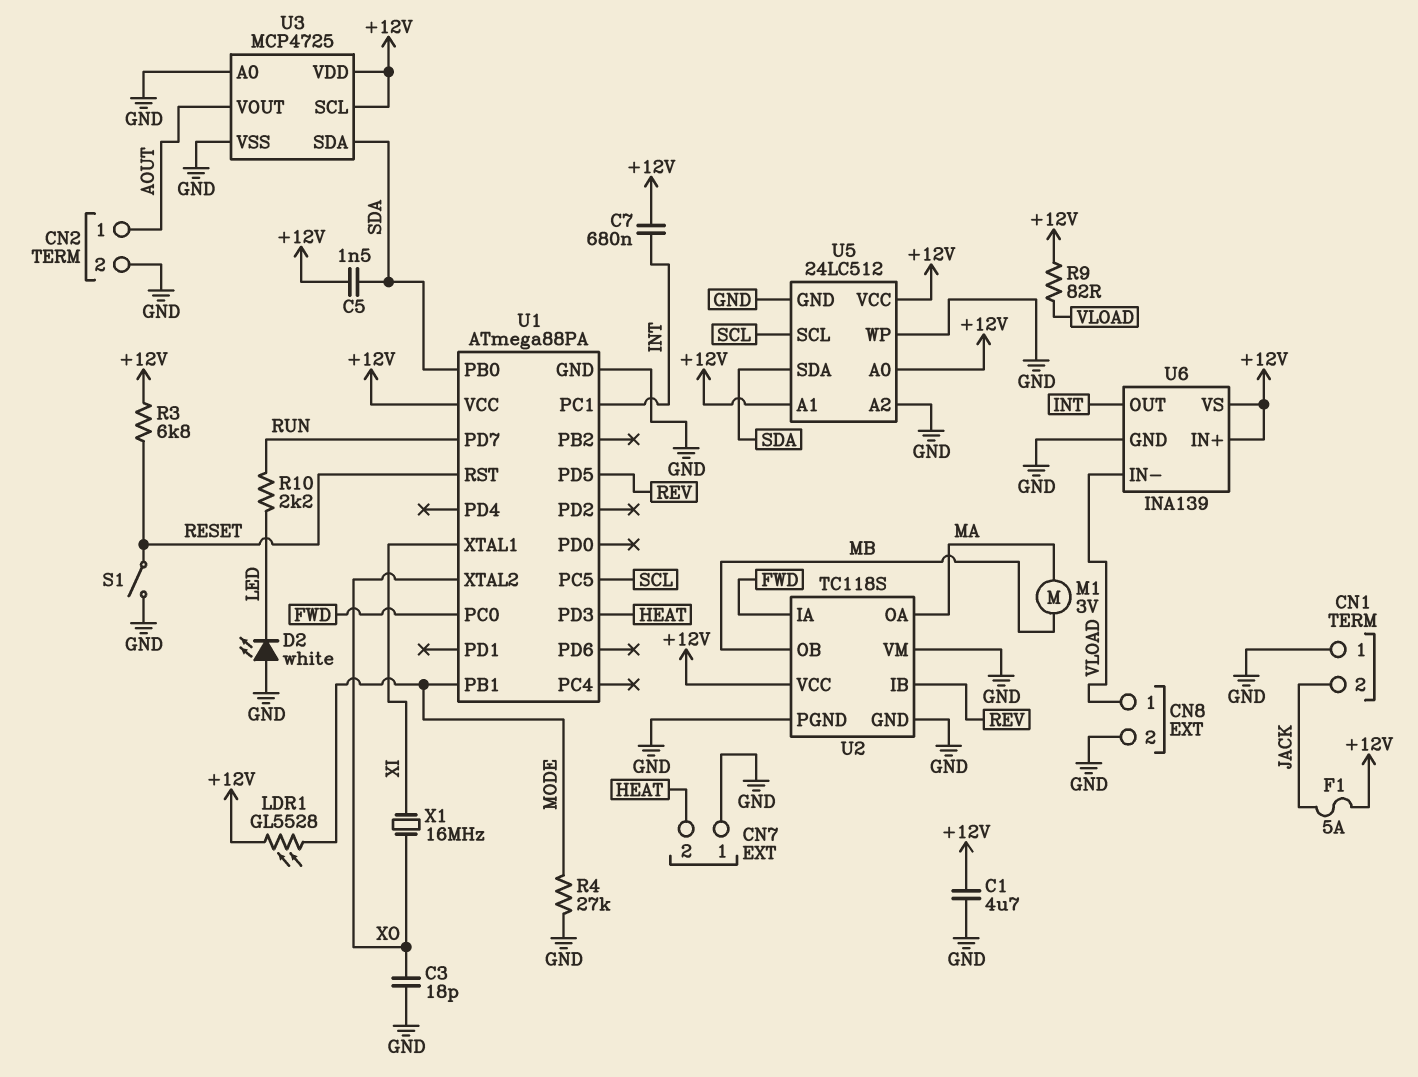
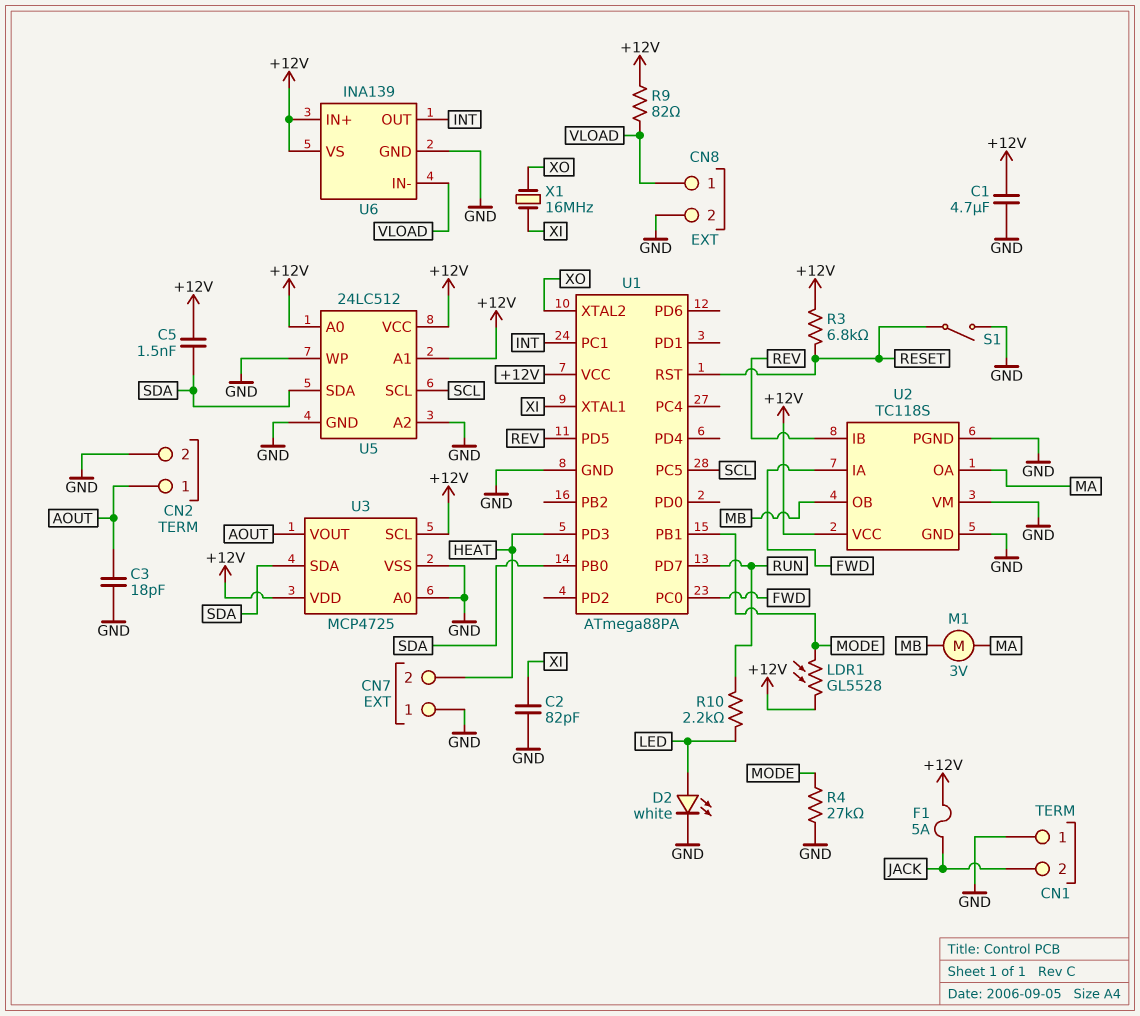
C2: none -> 82pF (GND, XI)
C3: 18pF (GND, XO) -> 18pF (AOUT, GND)
C7: 680nF (+12V, INT) -> none
D2: LED white (A GND, K LED) -> LED white (A LED, K GND)

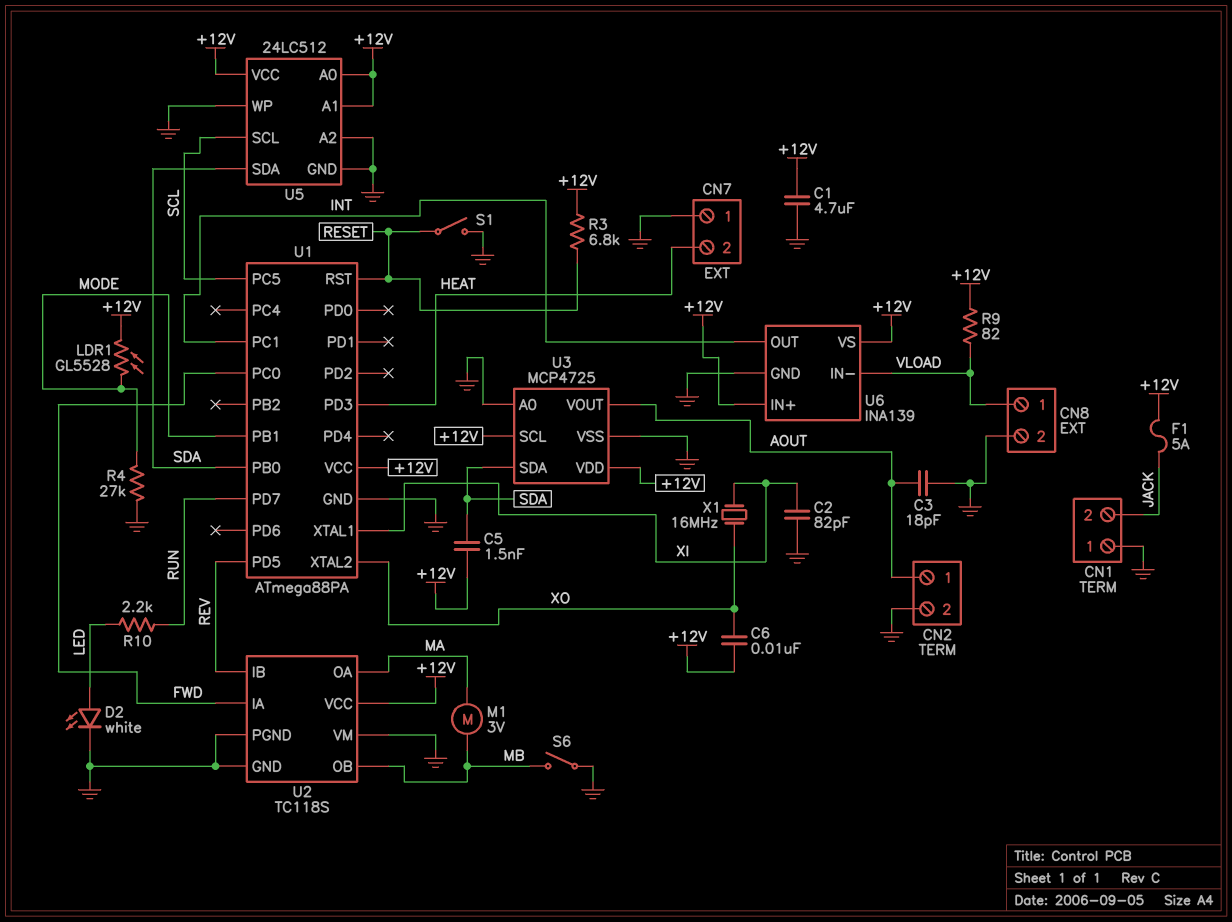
C6: none -> 10nF (+12V, XO)
S6: none -> switch (GND, MB)

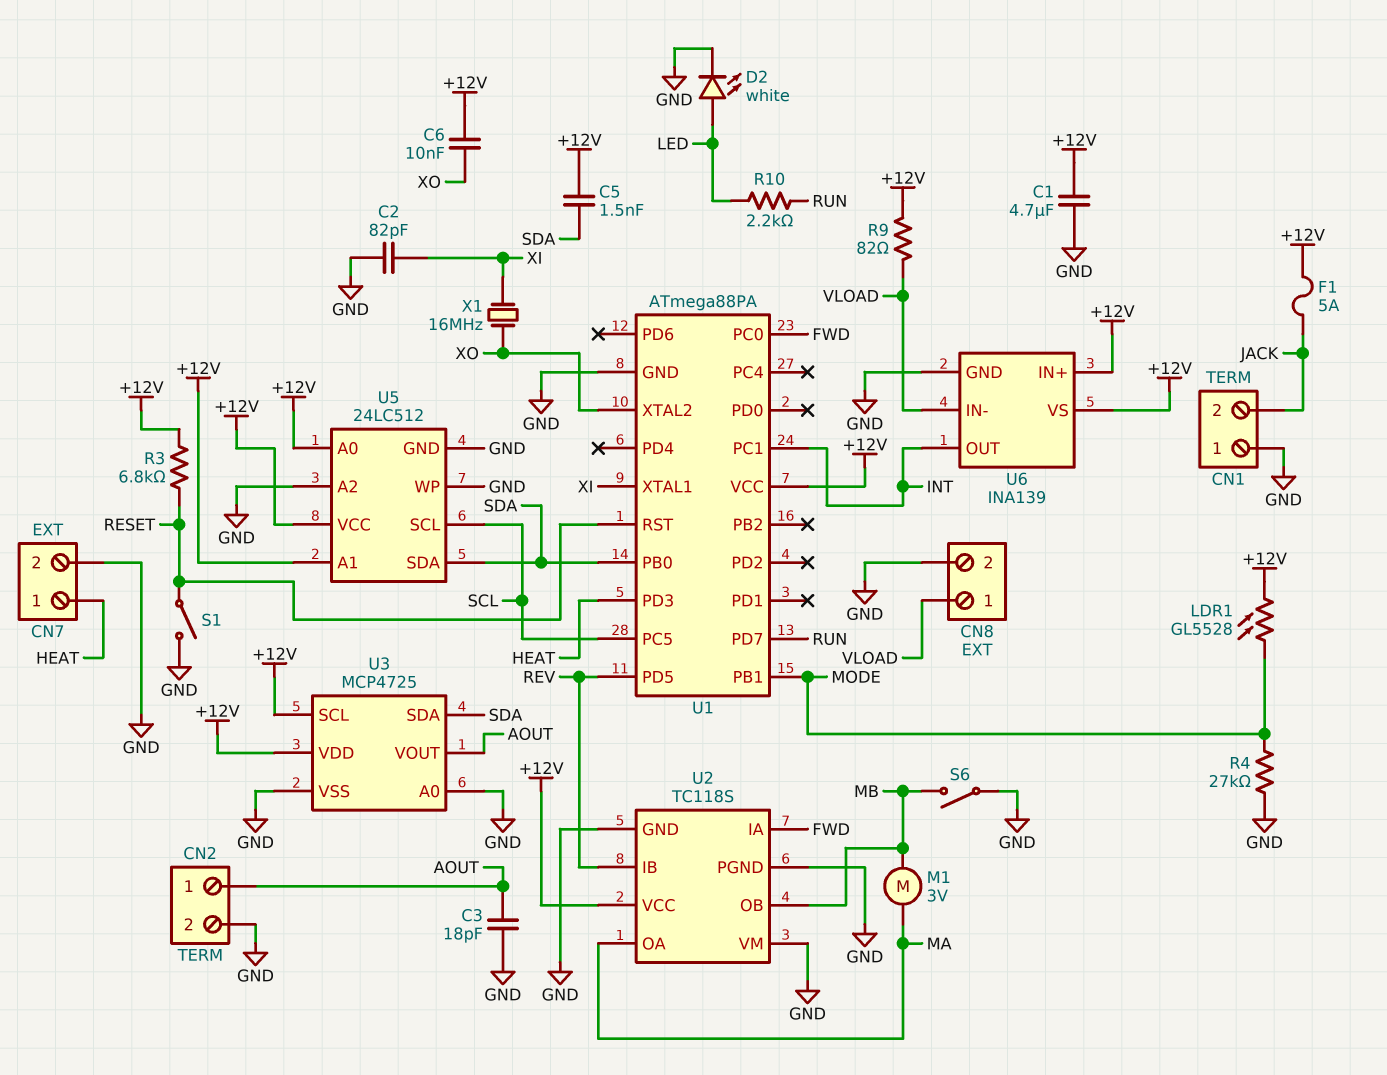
CN7 pin 1: GND -> HEAT
CN7 pin 2: HEAT -> GND

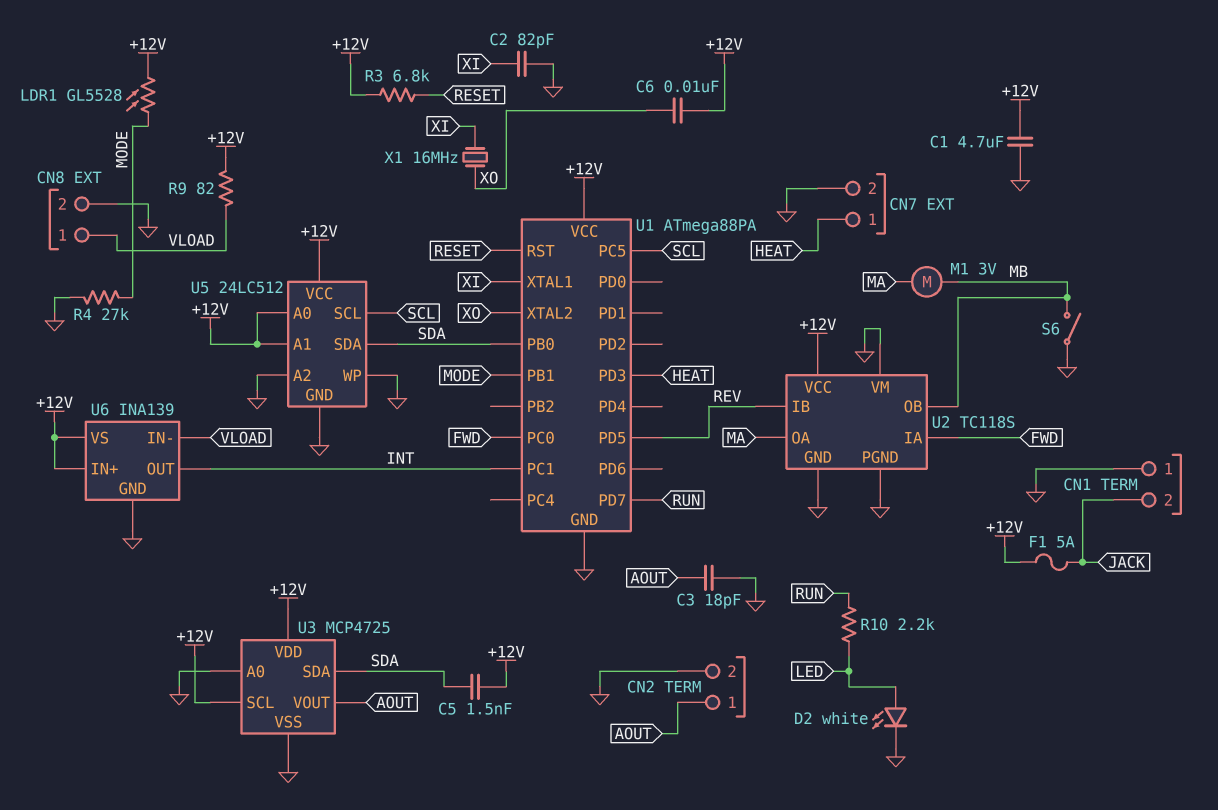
S1: switch (GND, RESET) -> none

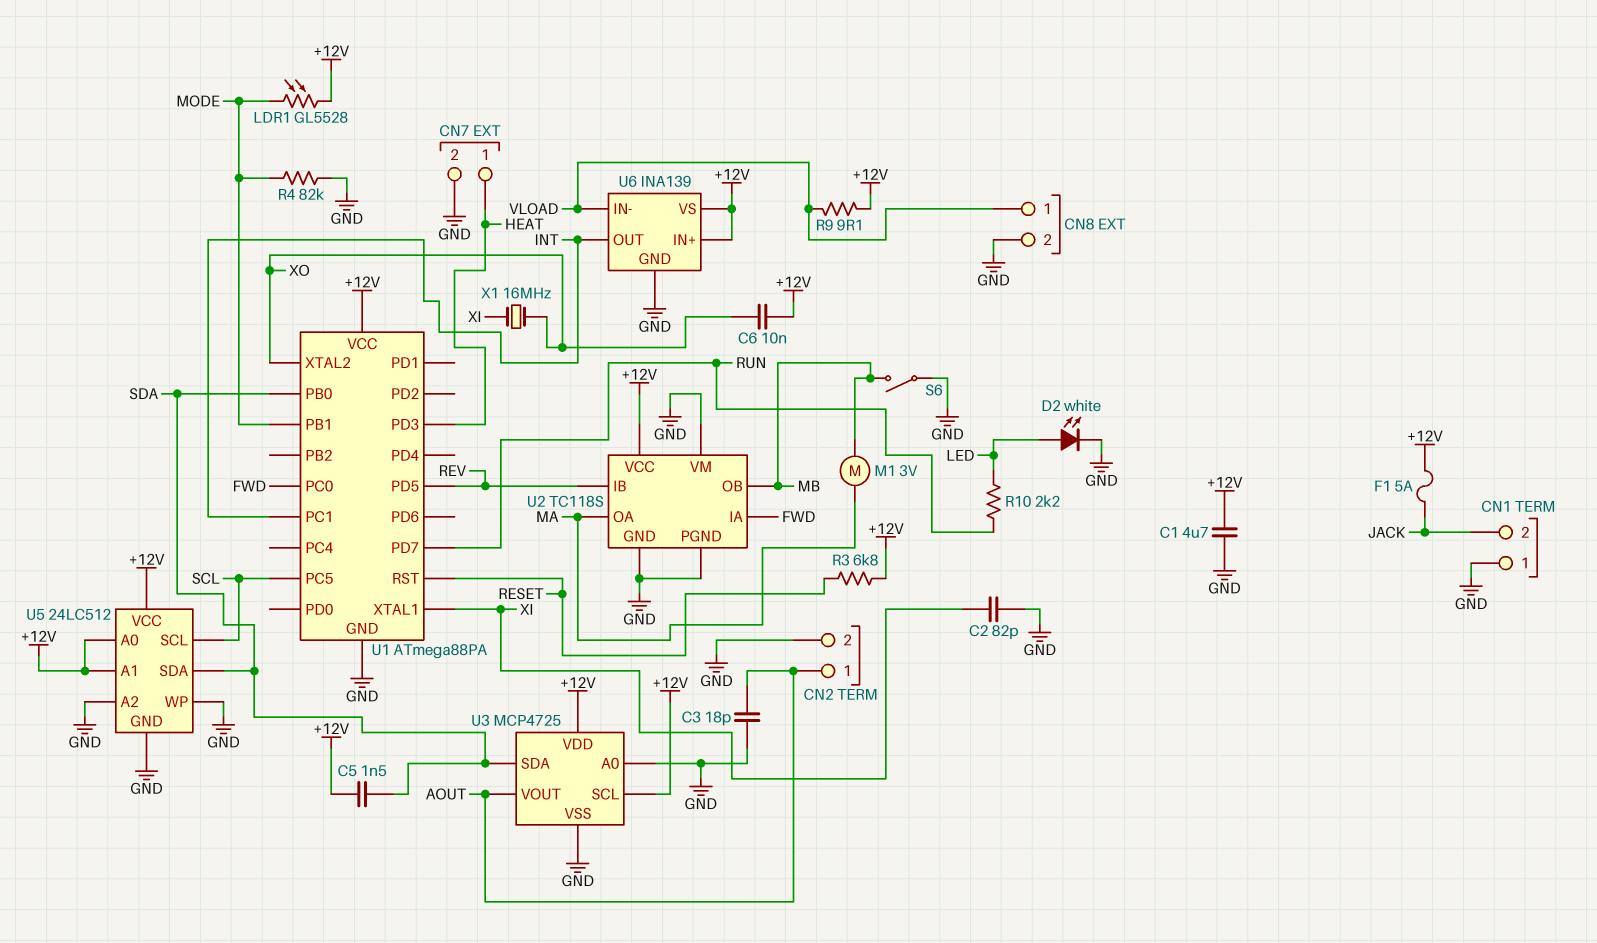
R4: 27k (GND, MODE) -> 82k (GND, MODE)
R9: 82 (+12V, VLOAD) -> 9.1 (+12V, VLOAD)

